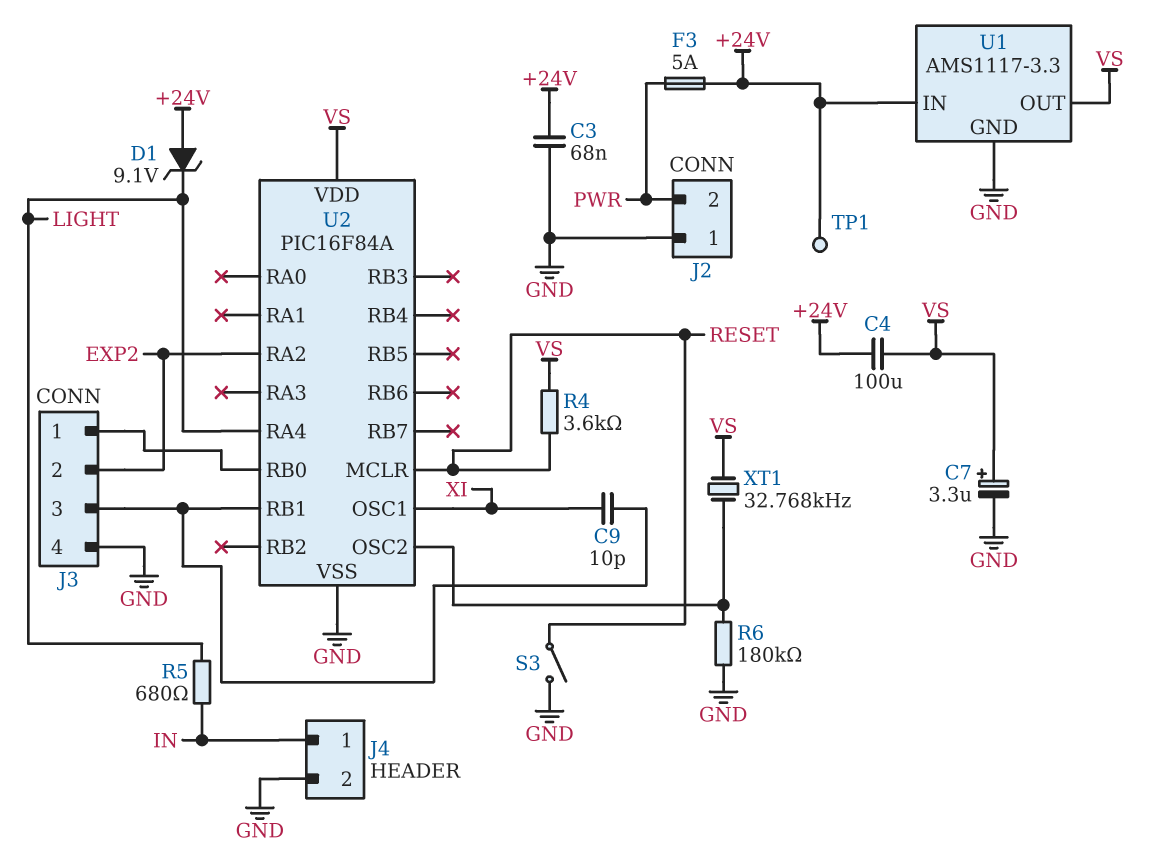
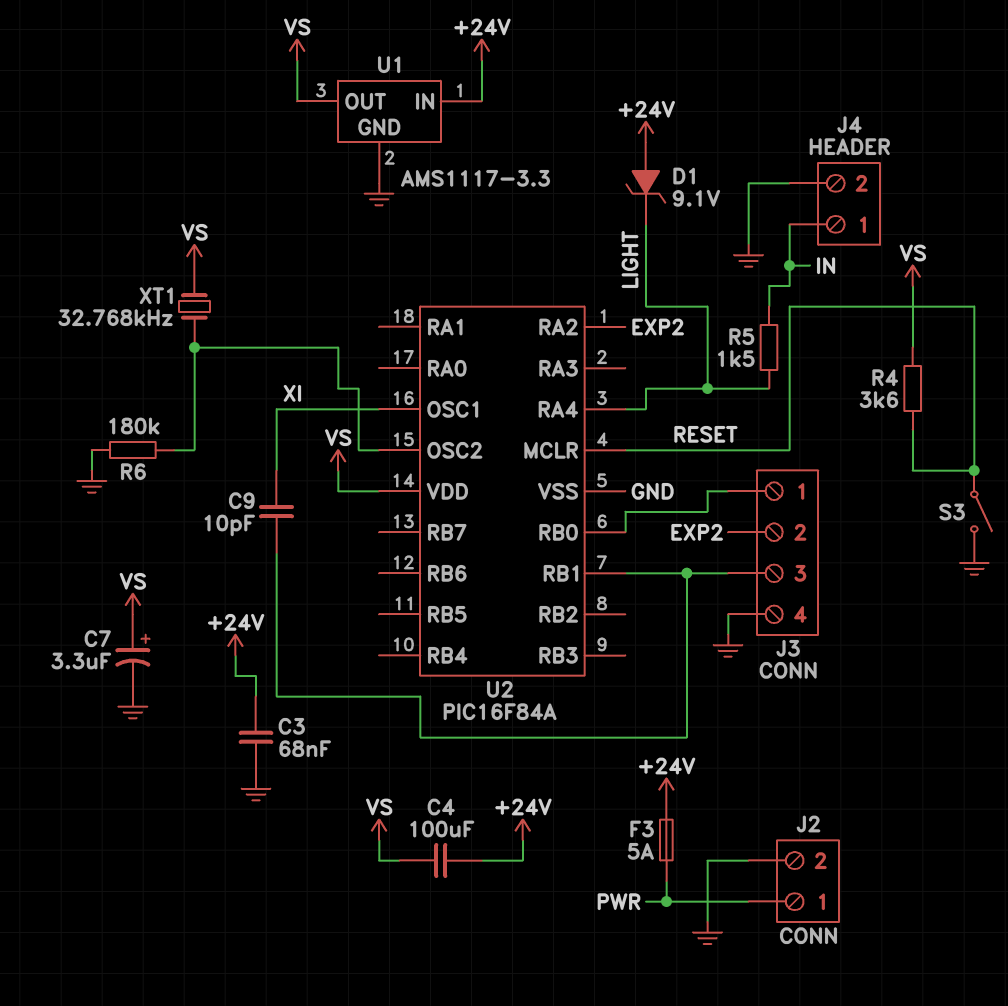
J2 pin 1: GND -> PWR
J2 pin 2: PWR -> GND
R5: 680 (IN, LIGHT) -> 1.5k (IN, LIGHT)
TP1: test point (+24V) -> none

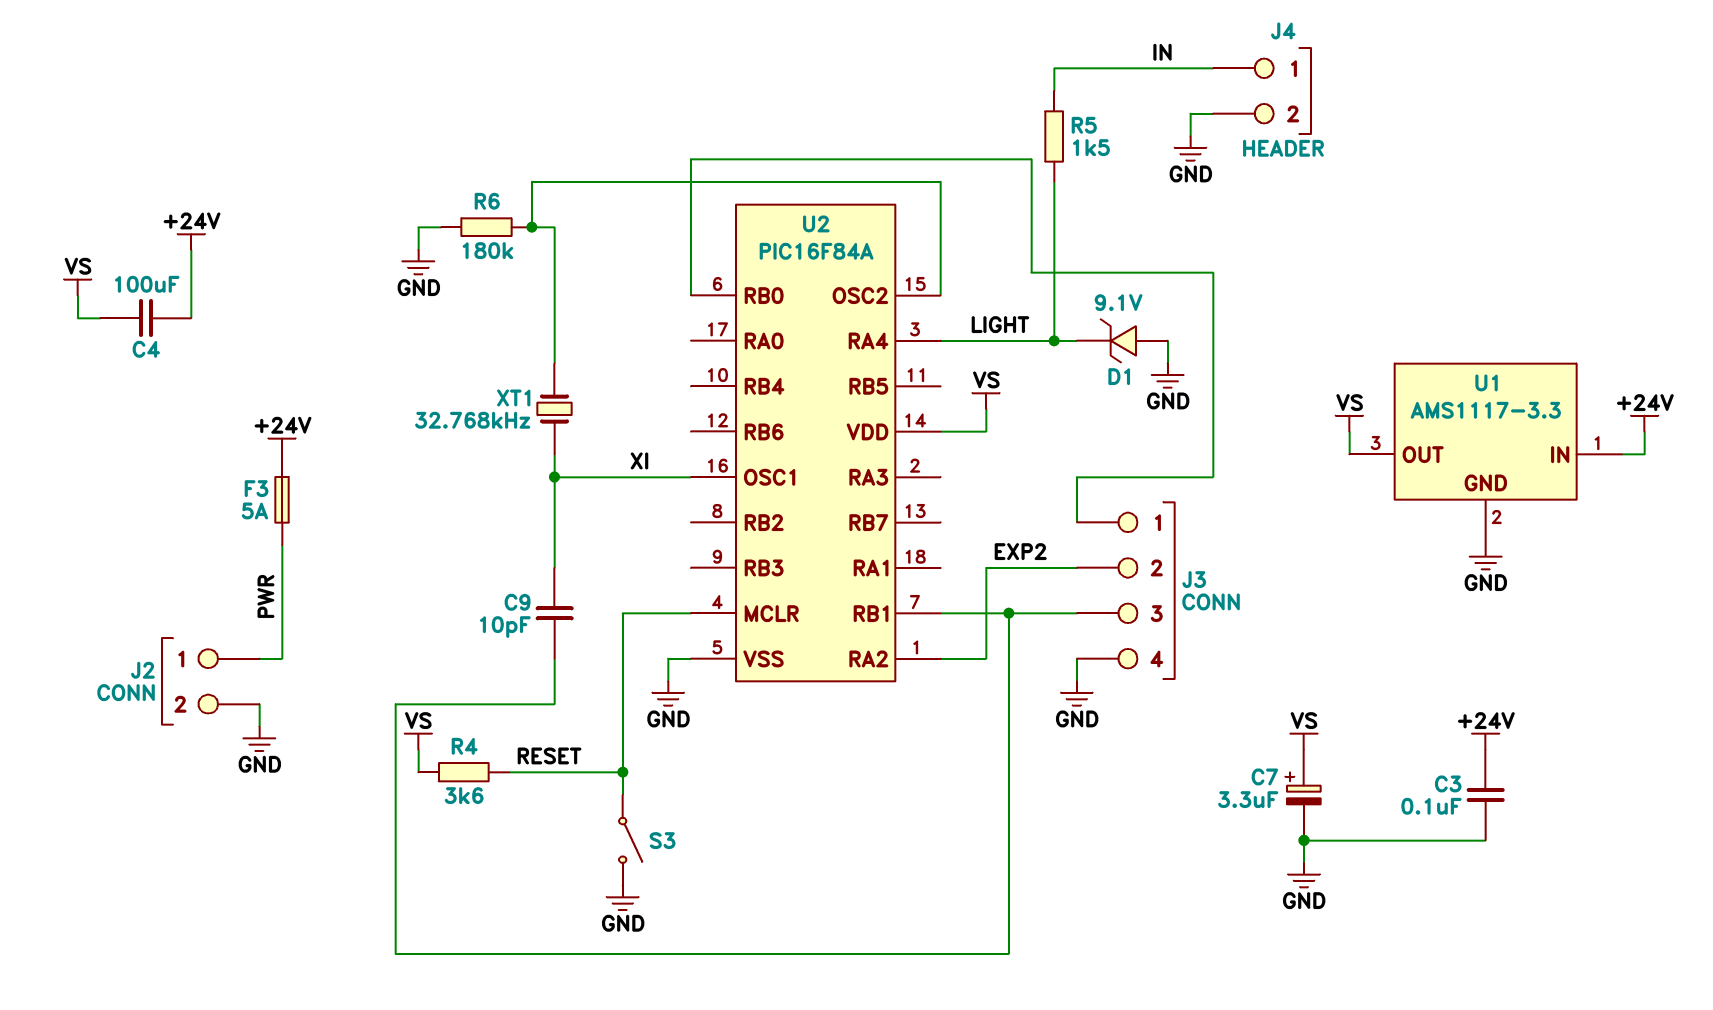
C3: 68nF (+24V, GND) -> 100nF (+24V, GND)
D1: zener 9.1V (A +24V, K LIGHT) -> zener 9.1V (A GND, K LIGHT)
XT1: 32.768kHz (U2/OSC2, VS) -> 32.768kHz (U2/OSC2, XI)

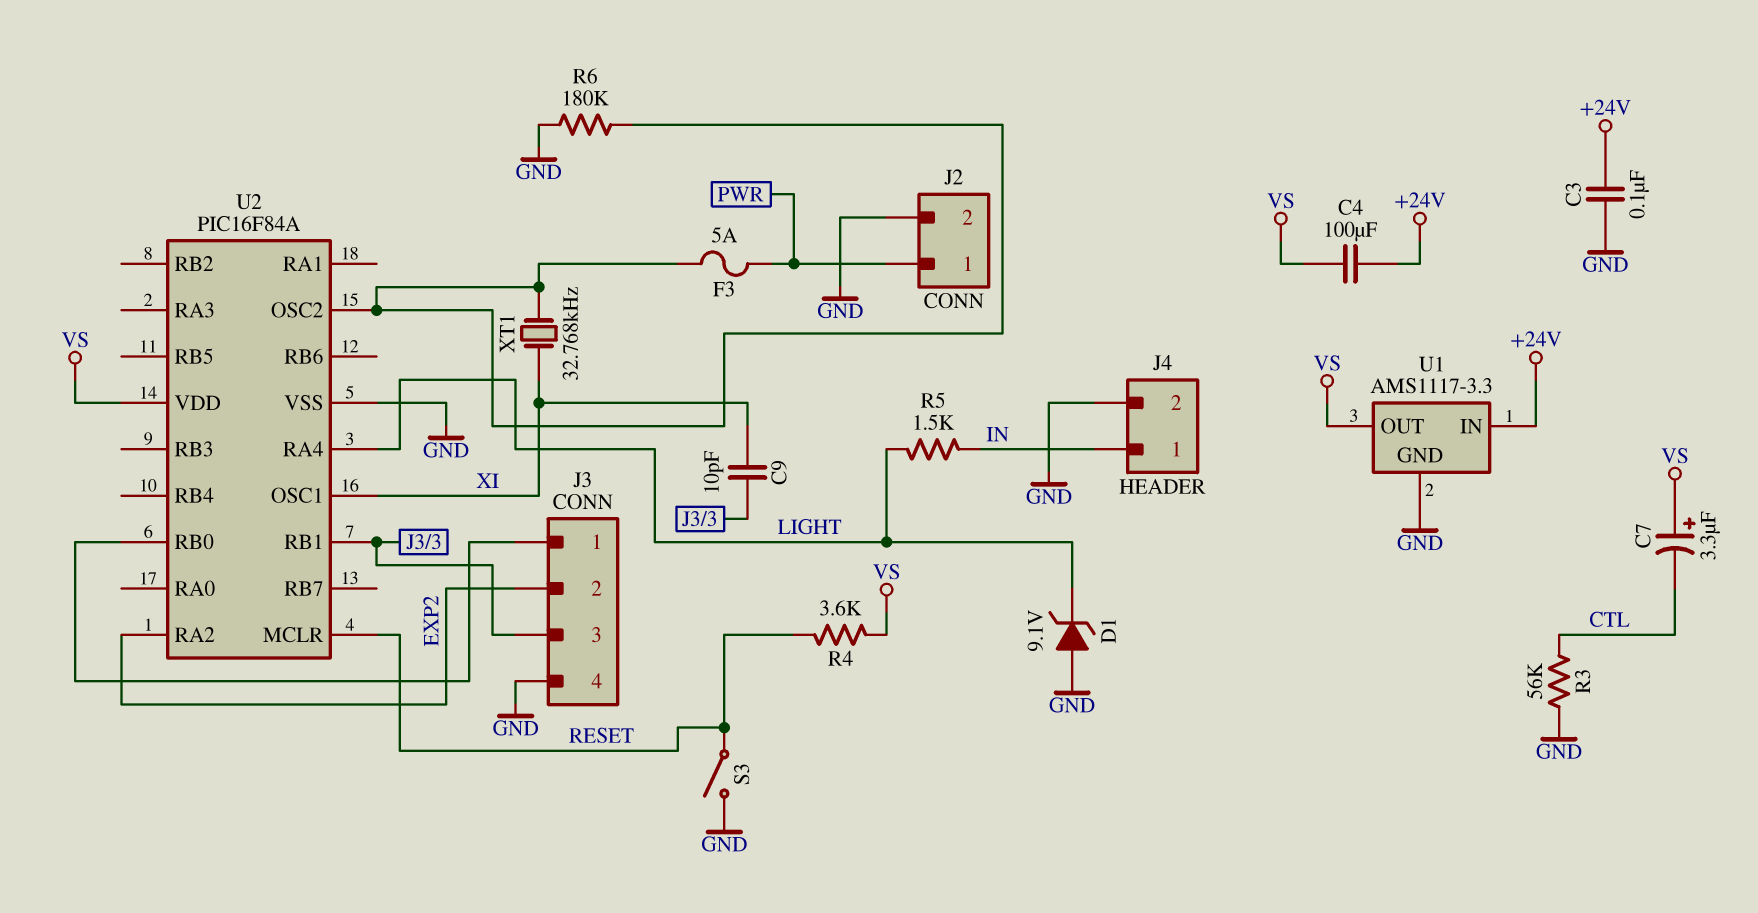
C7: 3.3uF (plus VS, minus GND) -> 3.3uF (plus VS, minus CTL)
F3: 5A (+24V, PWR) -> 5A (PWR, U2/OSC2)
R3: none -> 56k (CTL, GND)

